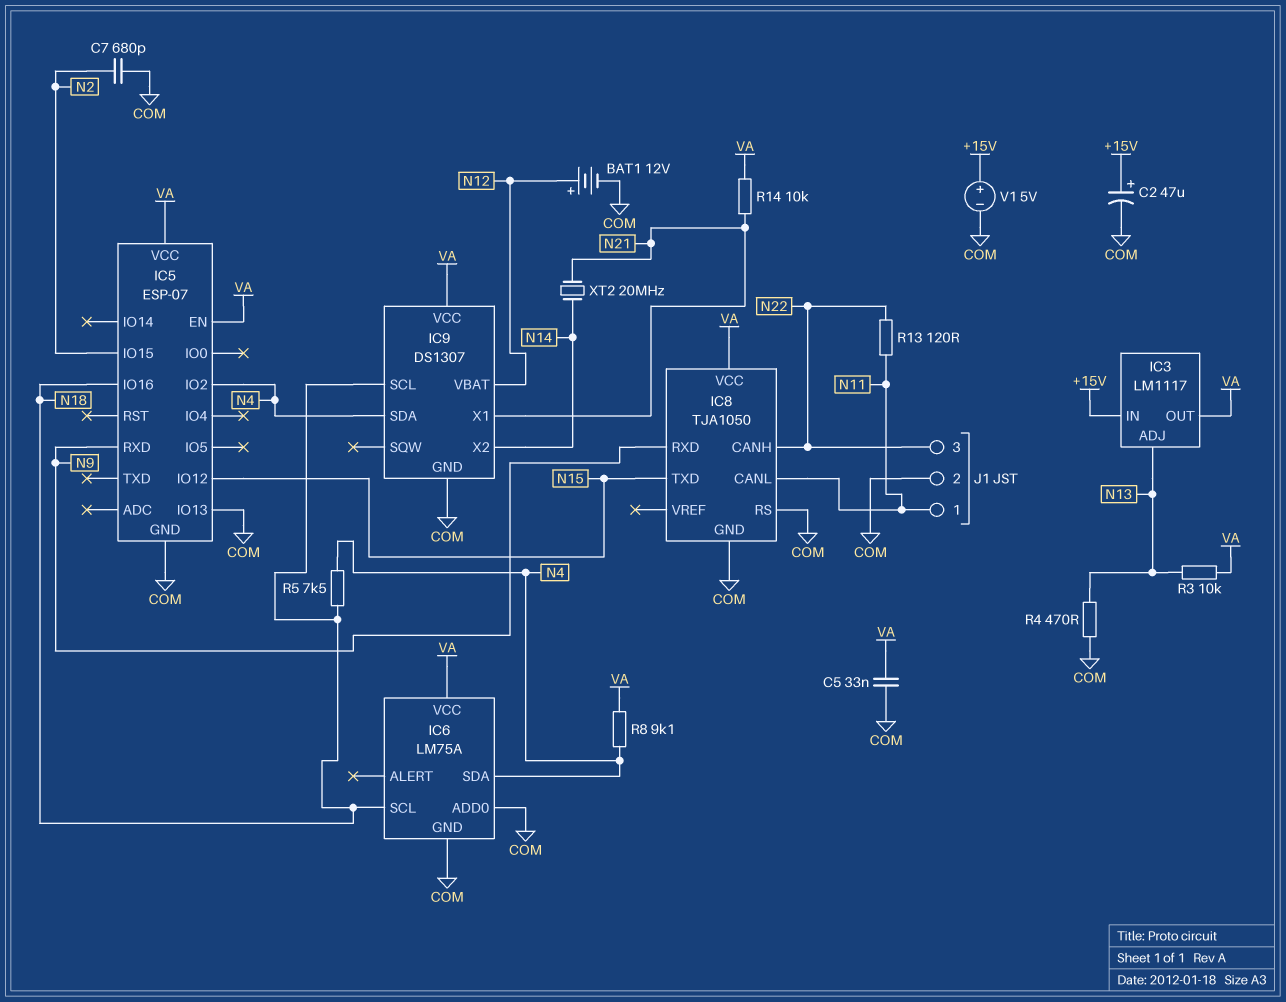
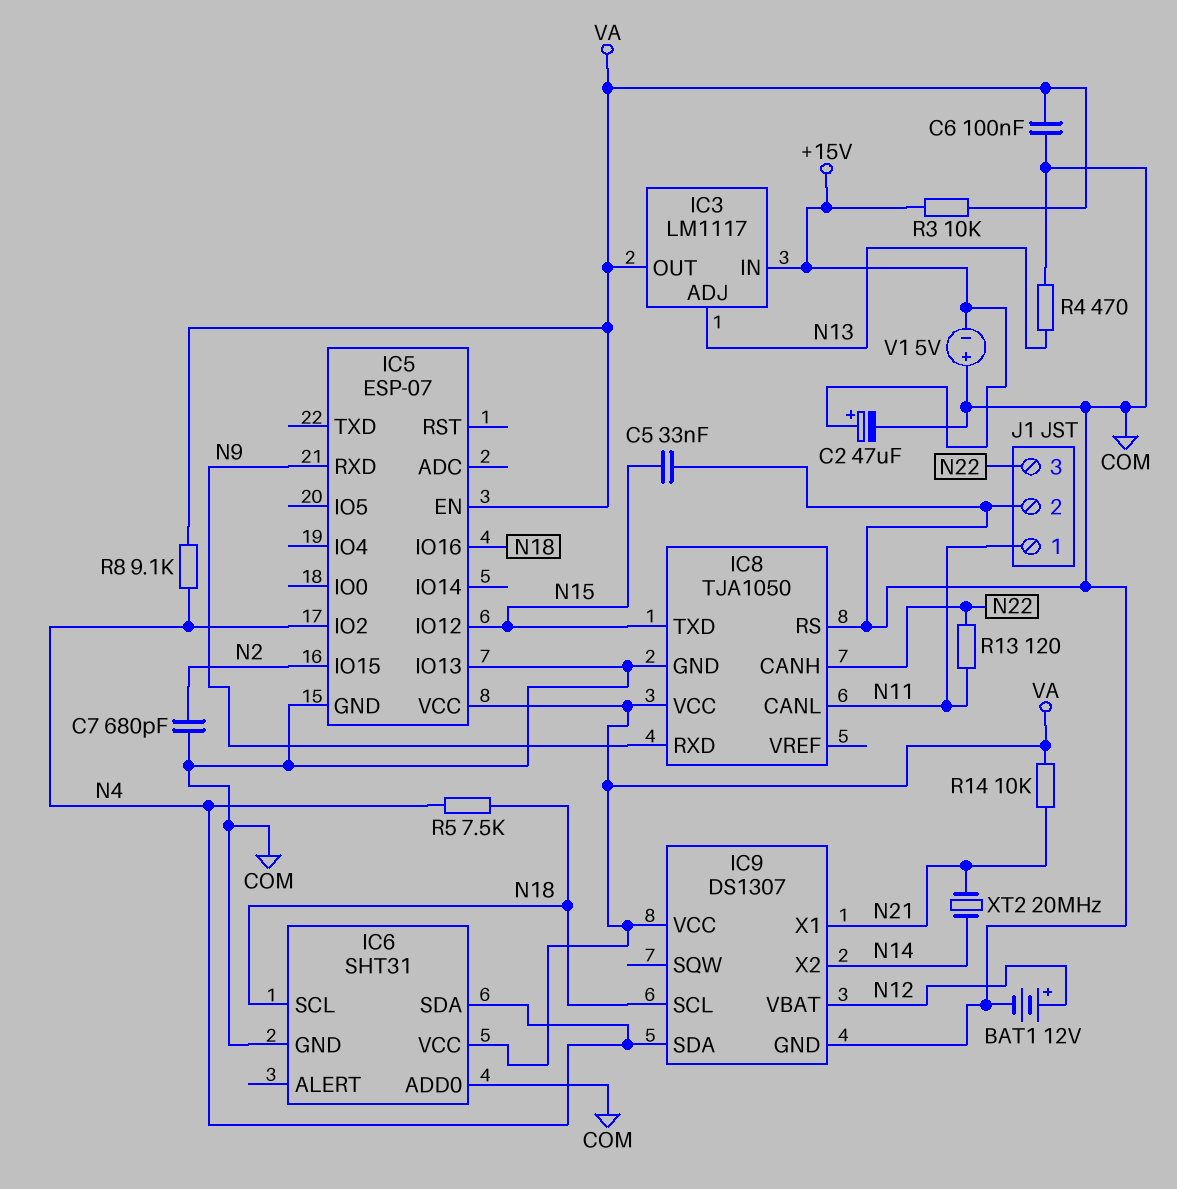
C5: 33nF (COM, VA) -> 33nF (COM, N15)
C6: none -> 100nF (COM, VA)
IC6: LM75A -> SHT31
R3: 10k (N13, VA) -> 10k (+15V, VA)
V1: 5V (plus +15V, minus COM) -> 5V (plus COM, minus +15V)

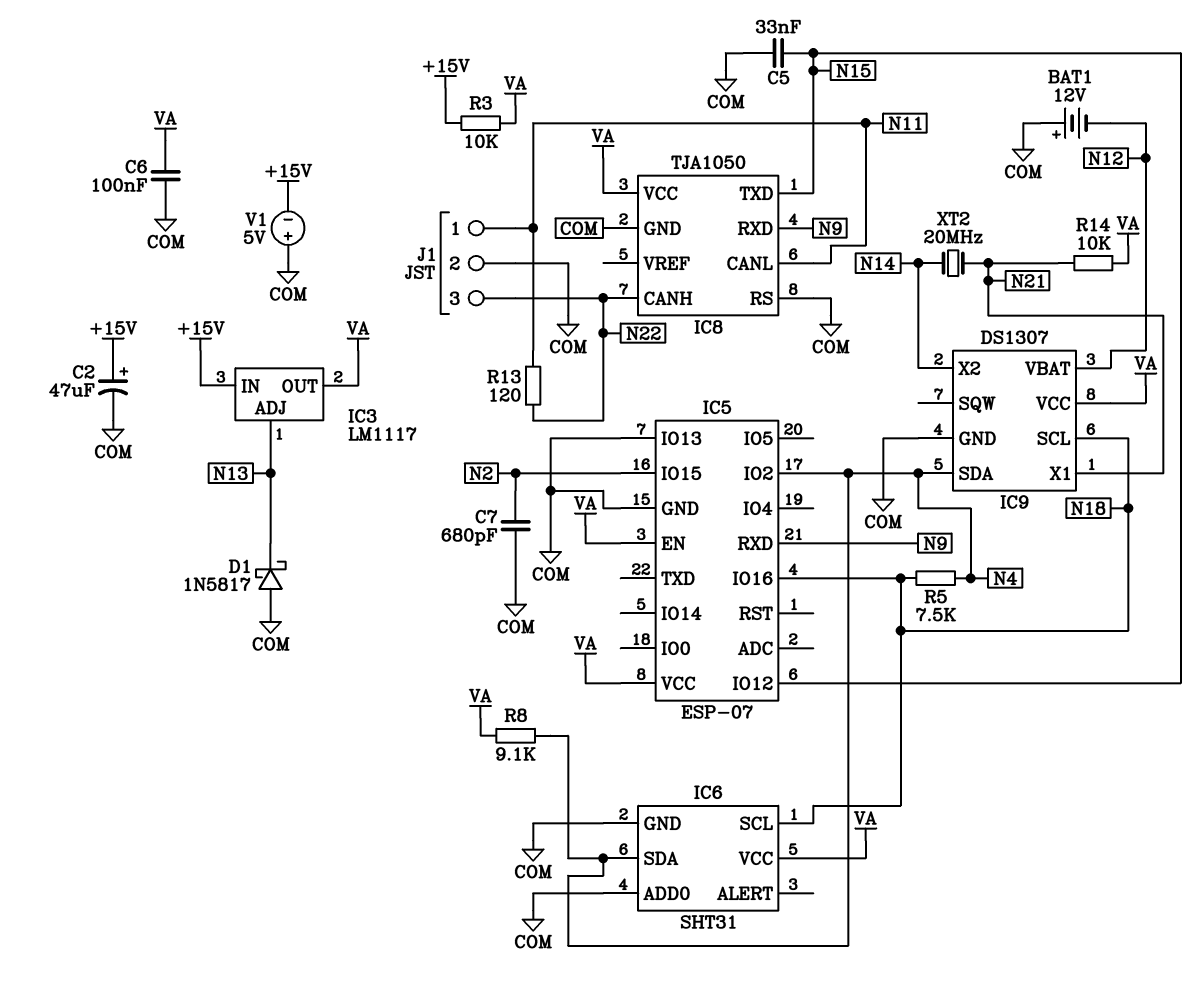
BAT1: 12V (plus N12, minus COM) -> 12V (plus COM, minus N12)
D1: none -> schottky 1N5817 (A COM, K N13)
R4: 470 (COM, N13) -> none

